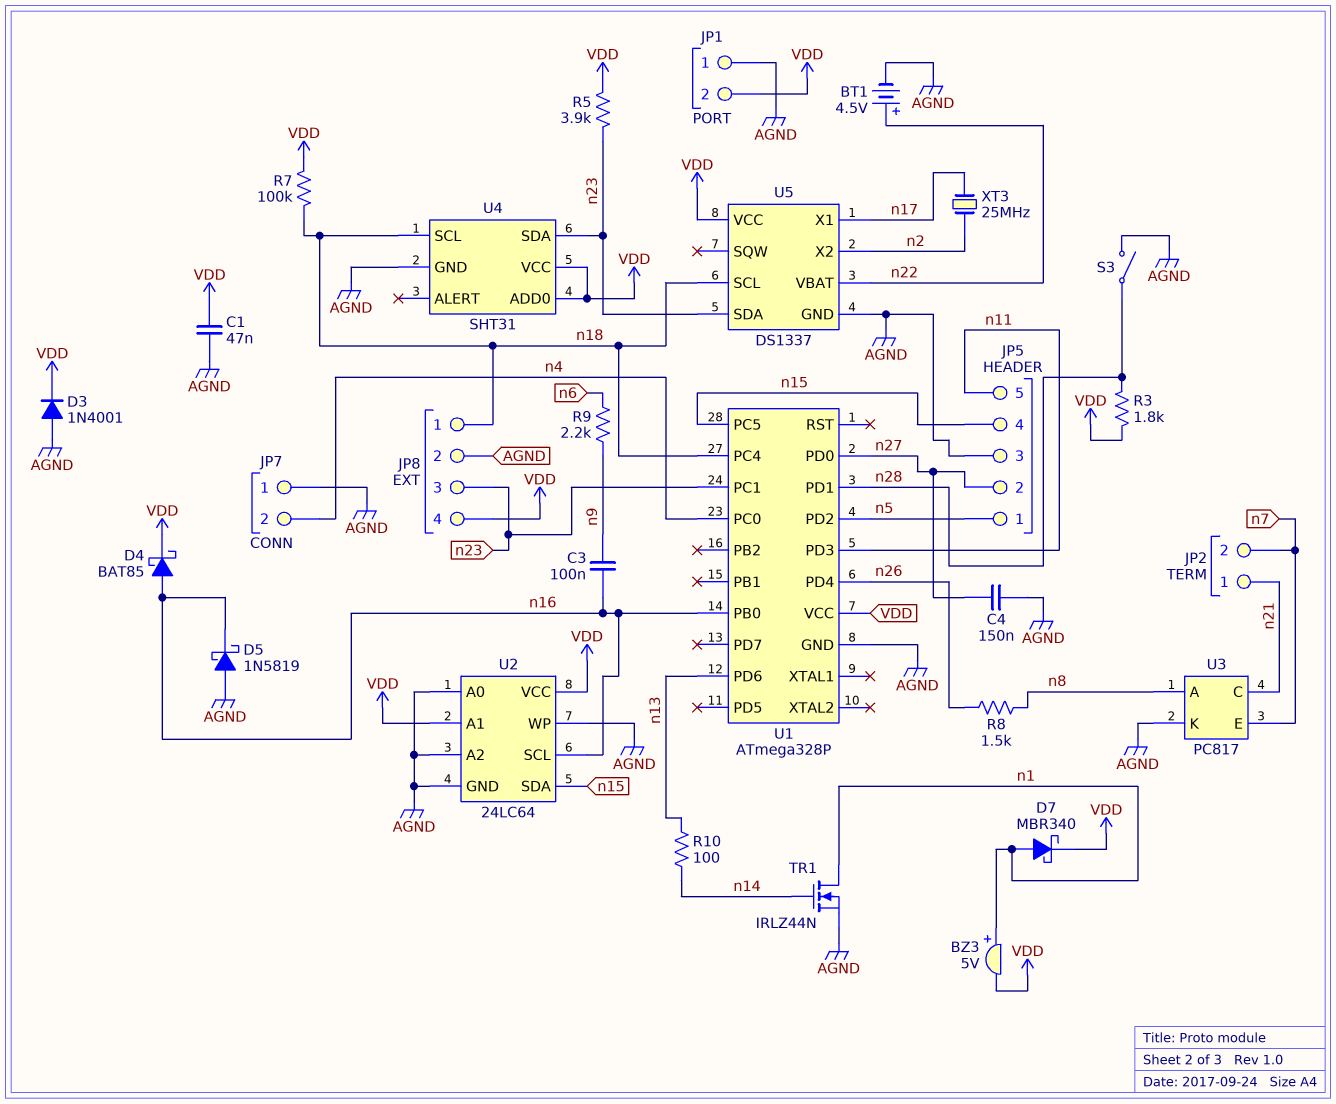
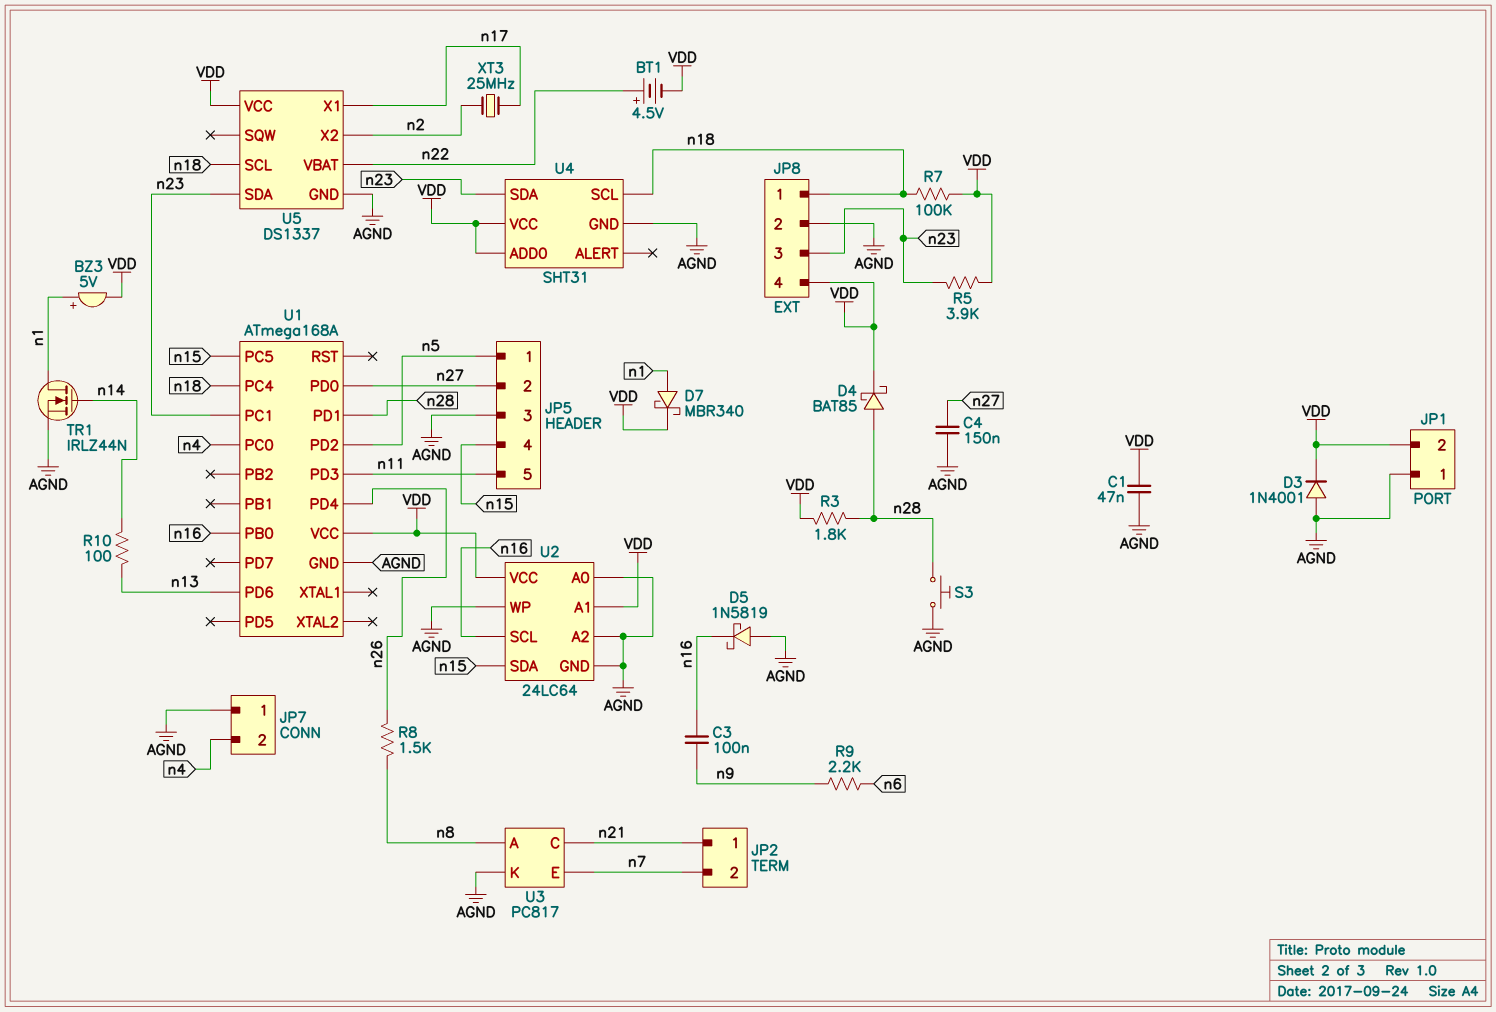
BT1: 4.5V (plus n22, minus AGND) -> 4.5V (plus n22, minus VDD)
D4: schottky BAT85 (A n16, K VDD) -> schottky BAT85 (A n28, K VDD)
S3: switch (AGND, n28) -> button (AGND, n28)
U1: ATmega328P -> ATmega168A

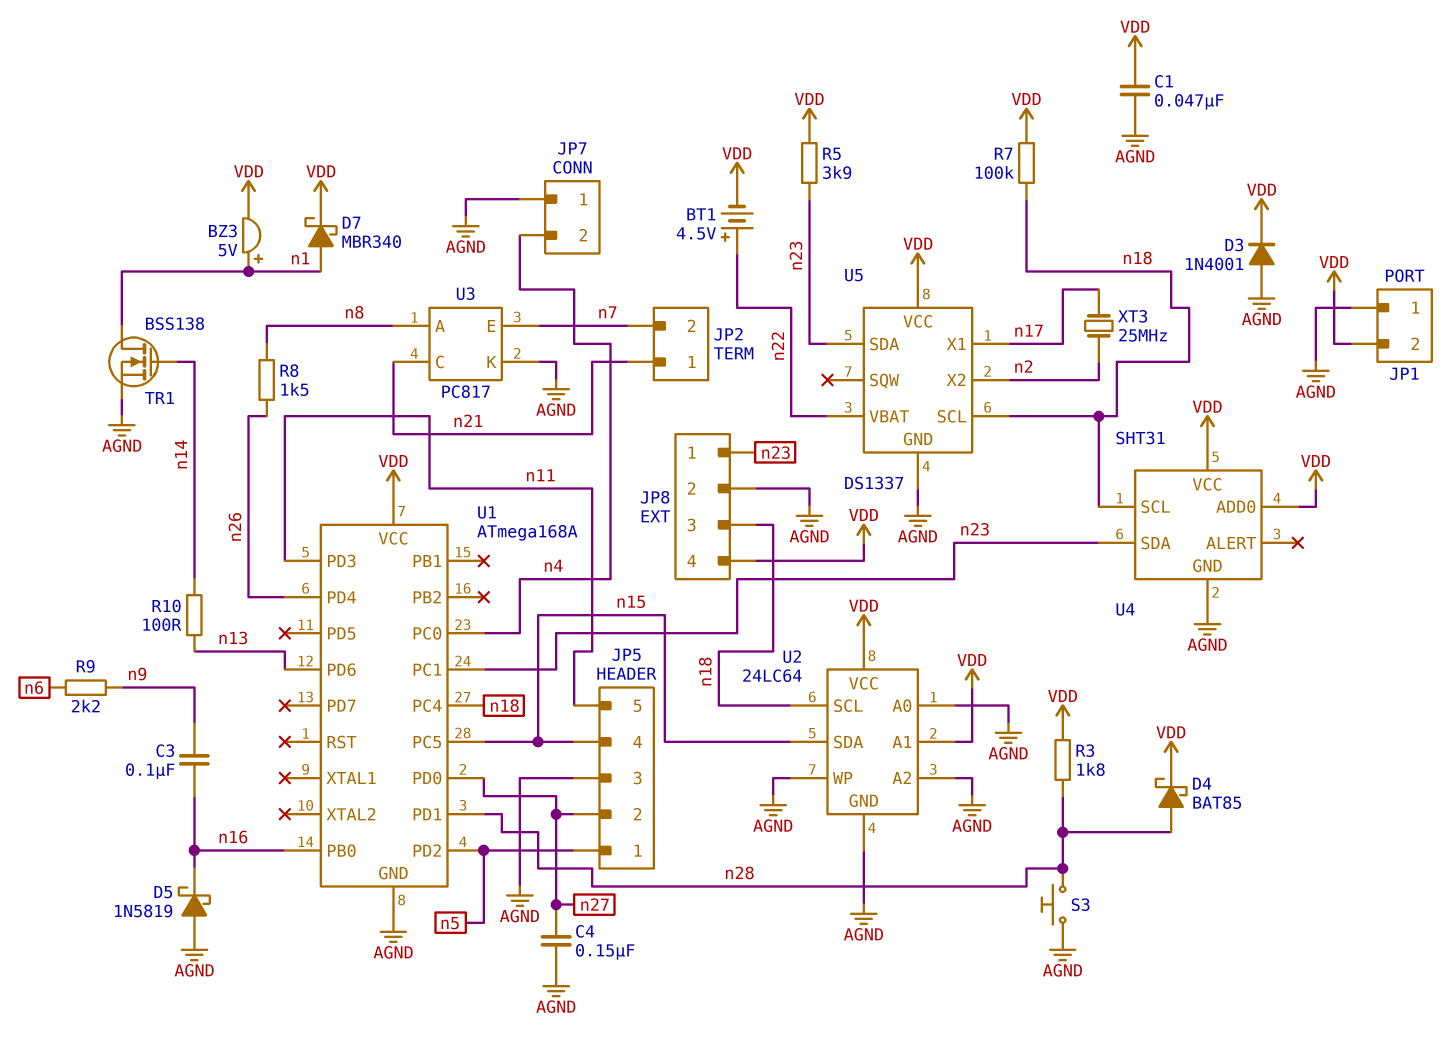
JP8 pin 1: n18 -> n23
JP8 pin 3: n23 -> n18
TR1: NMOS IRLZ44N (G n14, D n1, S AGND) -> NMOS BSS138 (G n14, D n1, S AGND)
U2 pin SCL: n16 -> n18

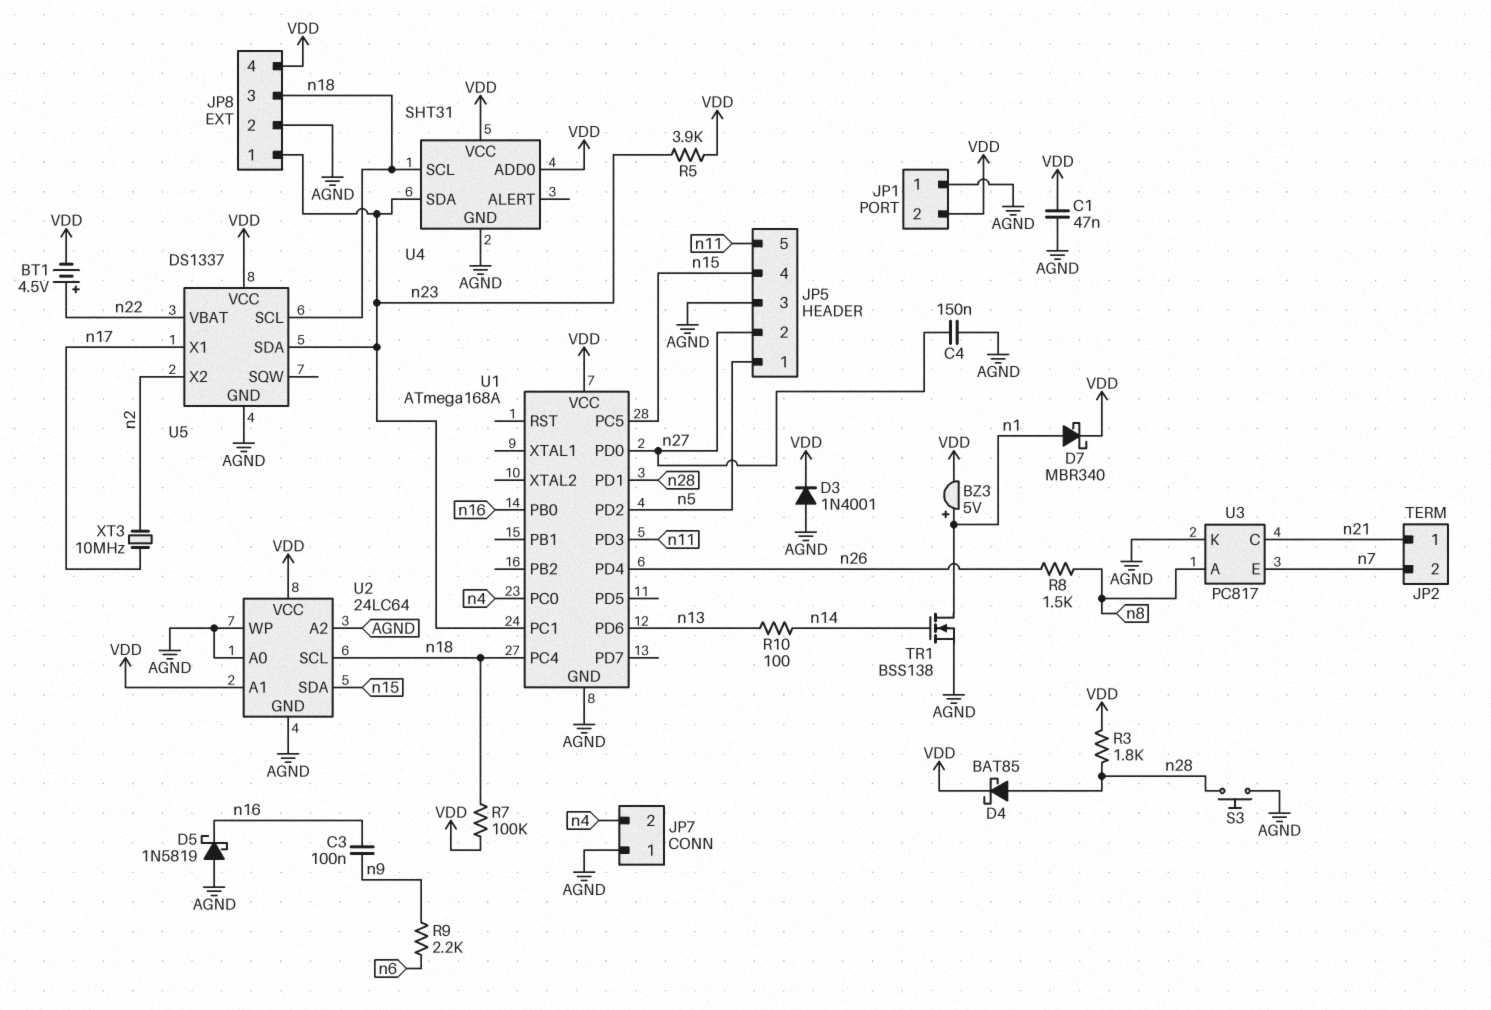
XT3: 25MHz (n2, n17) -> 10MHz (n2, n17)

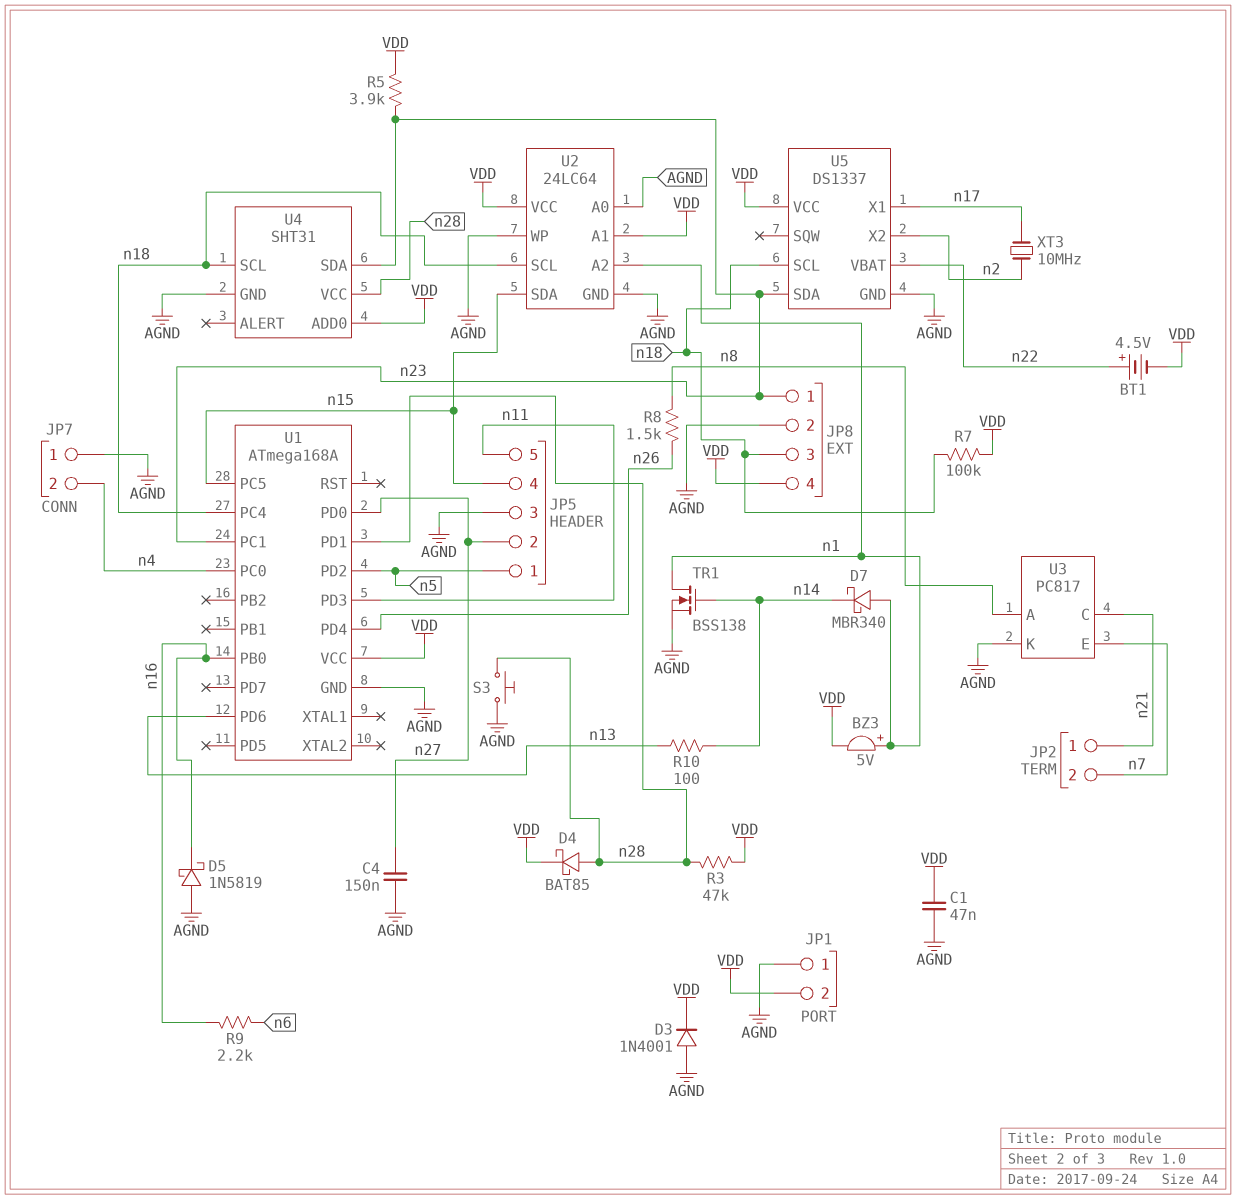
C3: 100nF (n9, n16) -> none
D7: schottky MBR340 (A n1, K VDD) -> schottky MBR340 (A n1, K n14)
R3: 1.8k (VDD, n28) -> 47k (VDD, n28)
R9: 2.2k (n6, n9) -> 2.2k (n6, n16)
U2 pin A2: AGND -> n1
U4 pin VCC: VDD -> n28

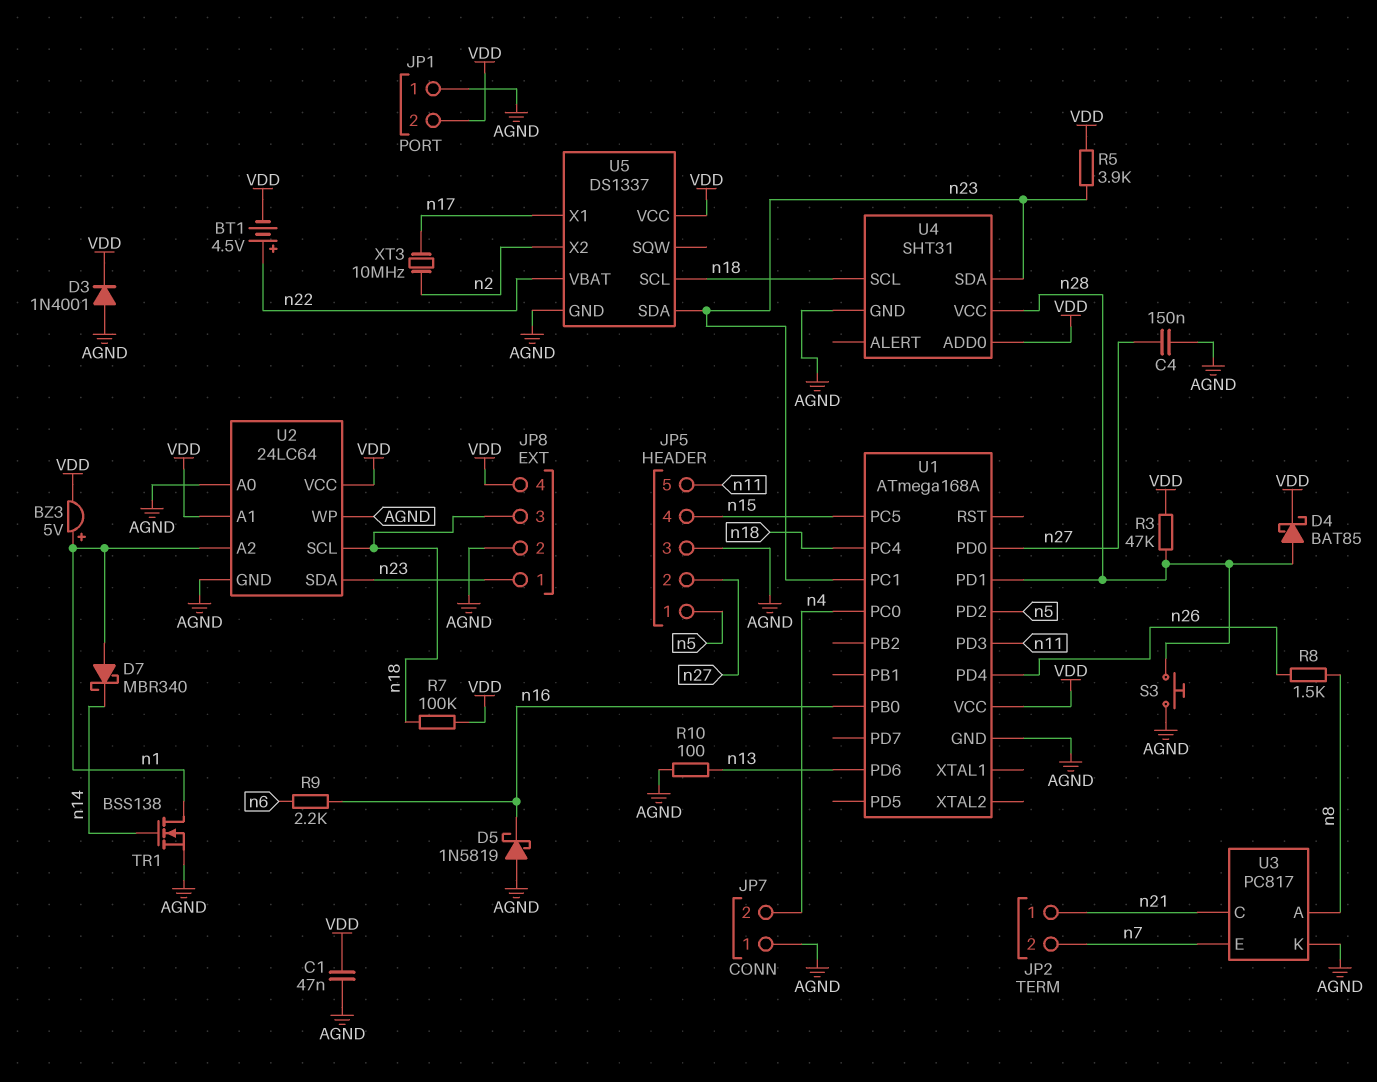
R10: 100 (n13, n14) -> 100 (AGND, n13)
U2 pin SDA: n15 -> n23

